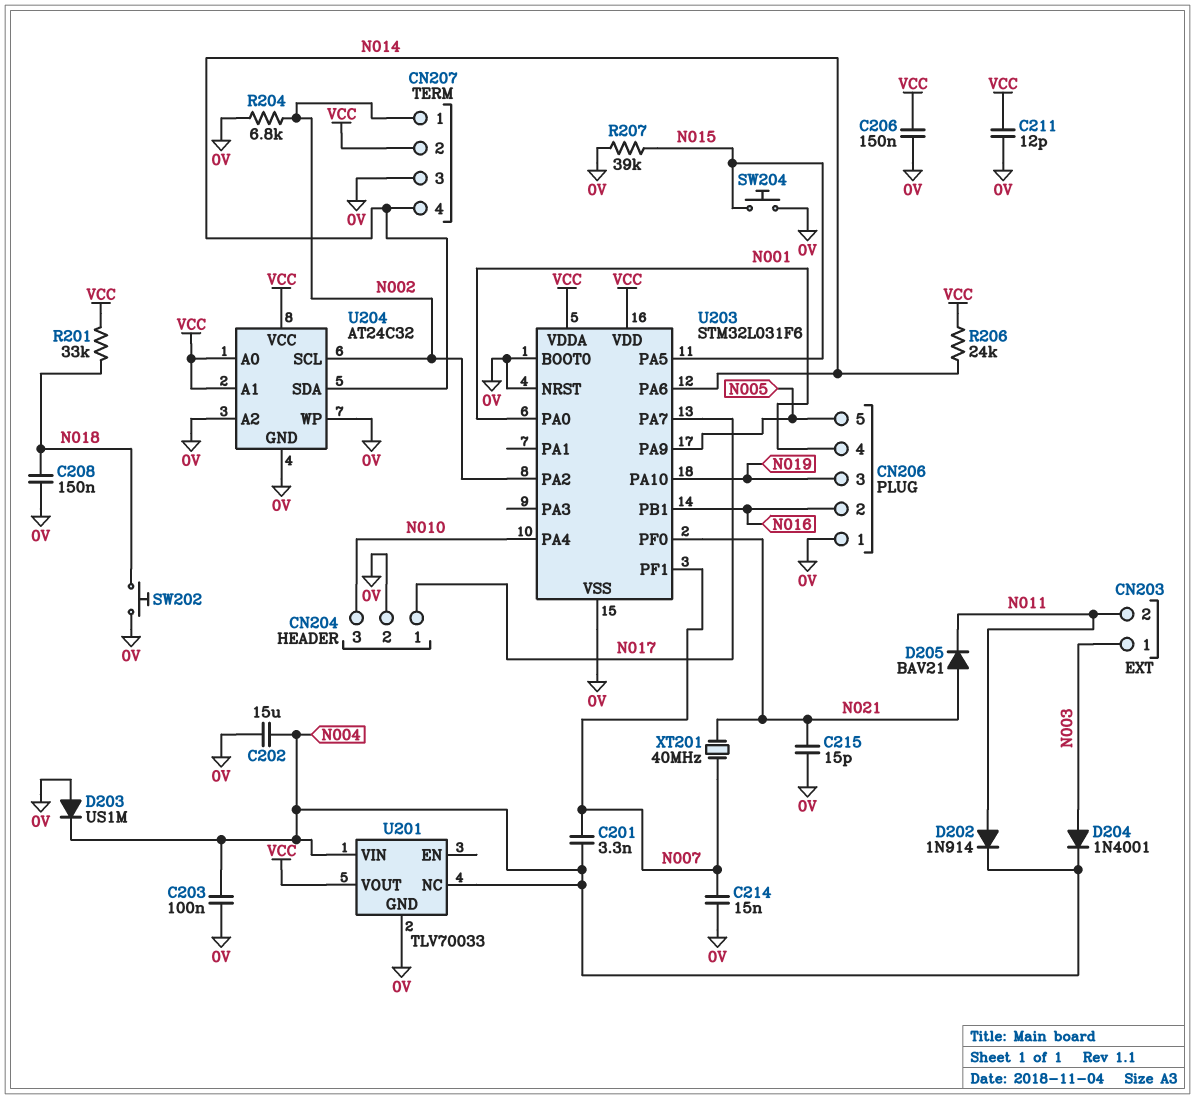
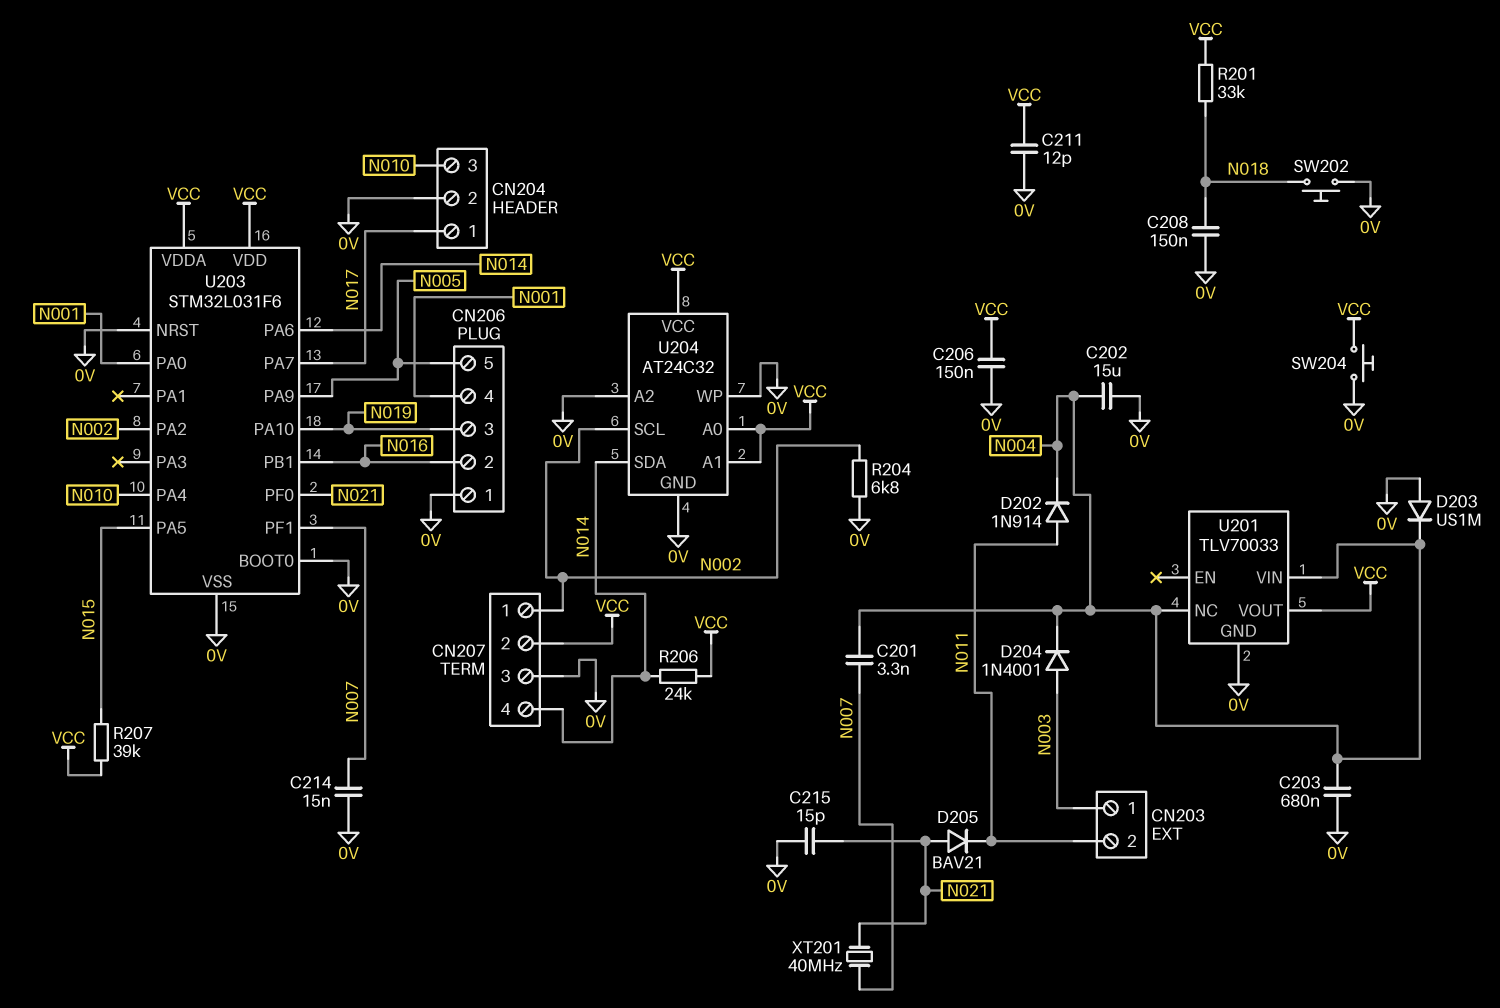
C203: 100nF (0V, N004) -> 680nF (0V, N004)
R207: 39k (0V, N015) -> 39k (N015, VCC)
SW204: button (0V, N015) -> button (0V, VCC)

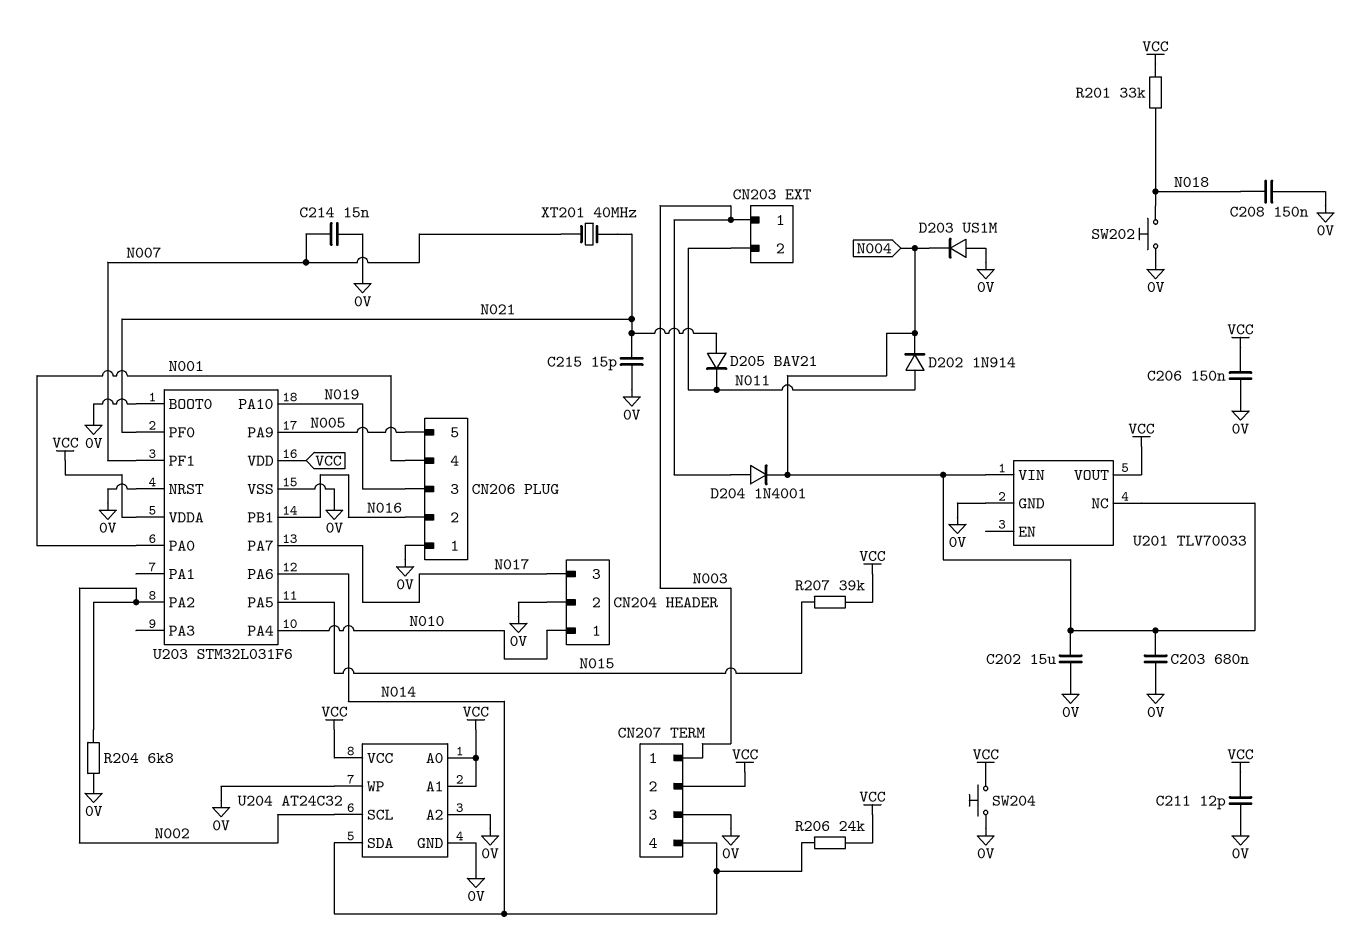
C201: 3.3nF (N004, N007) -> none
CN204 pin 1: N017 -> N010
CN204 pin 3: N010 -> N017
CN207 pin 1: N002 -> N003

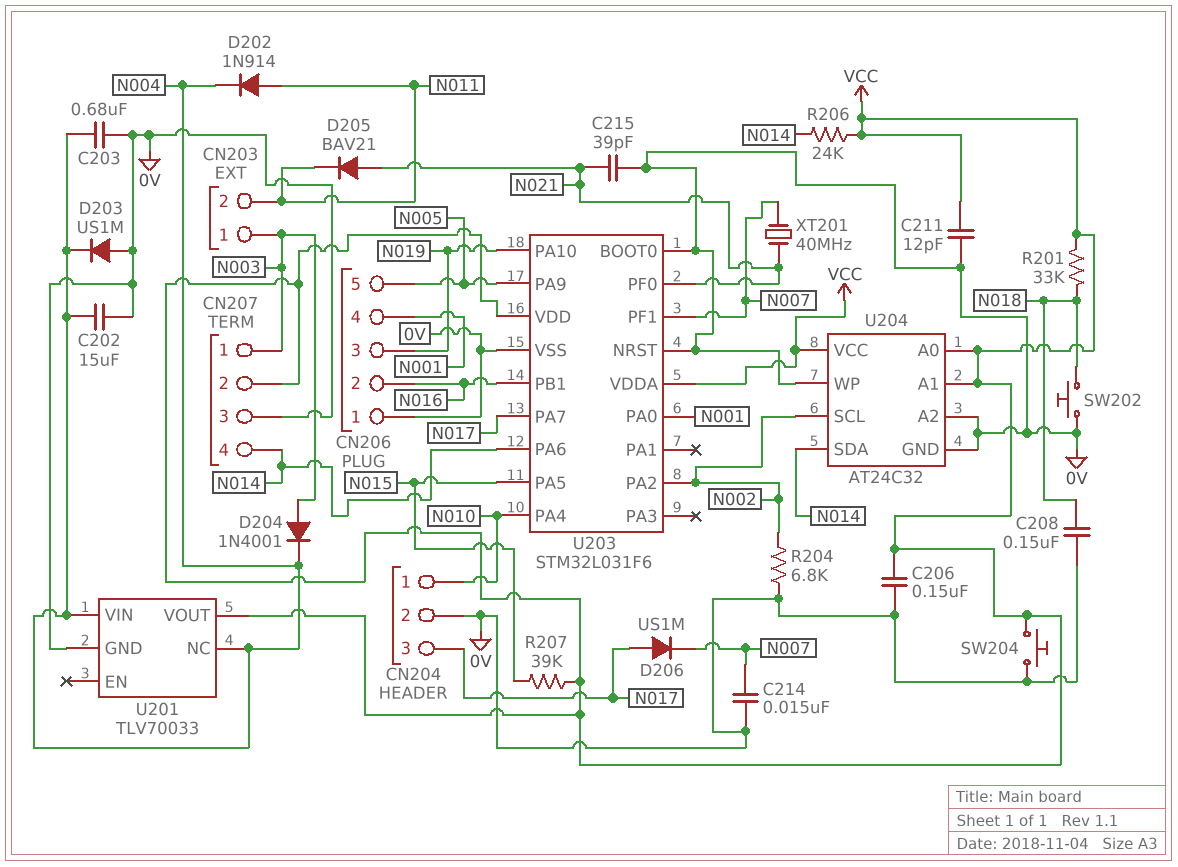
C215: 15pF (0V, N021) -> 39pF (0V, N021)
D206: none -> diode US1M (A N017, K N007)

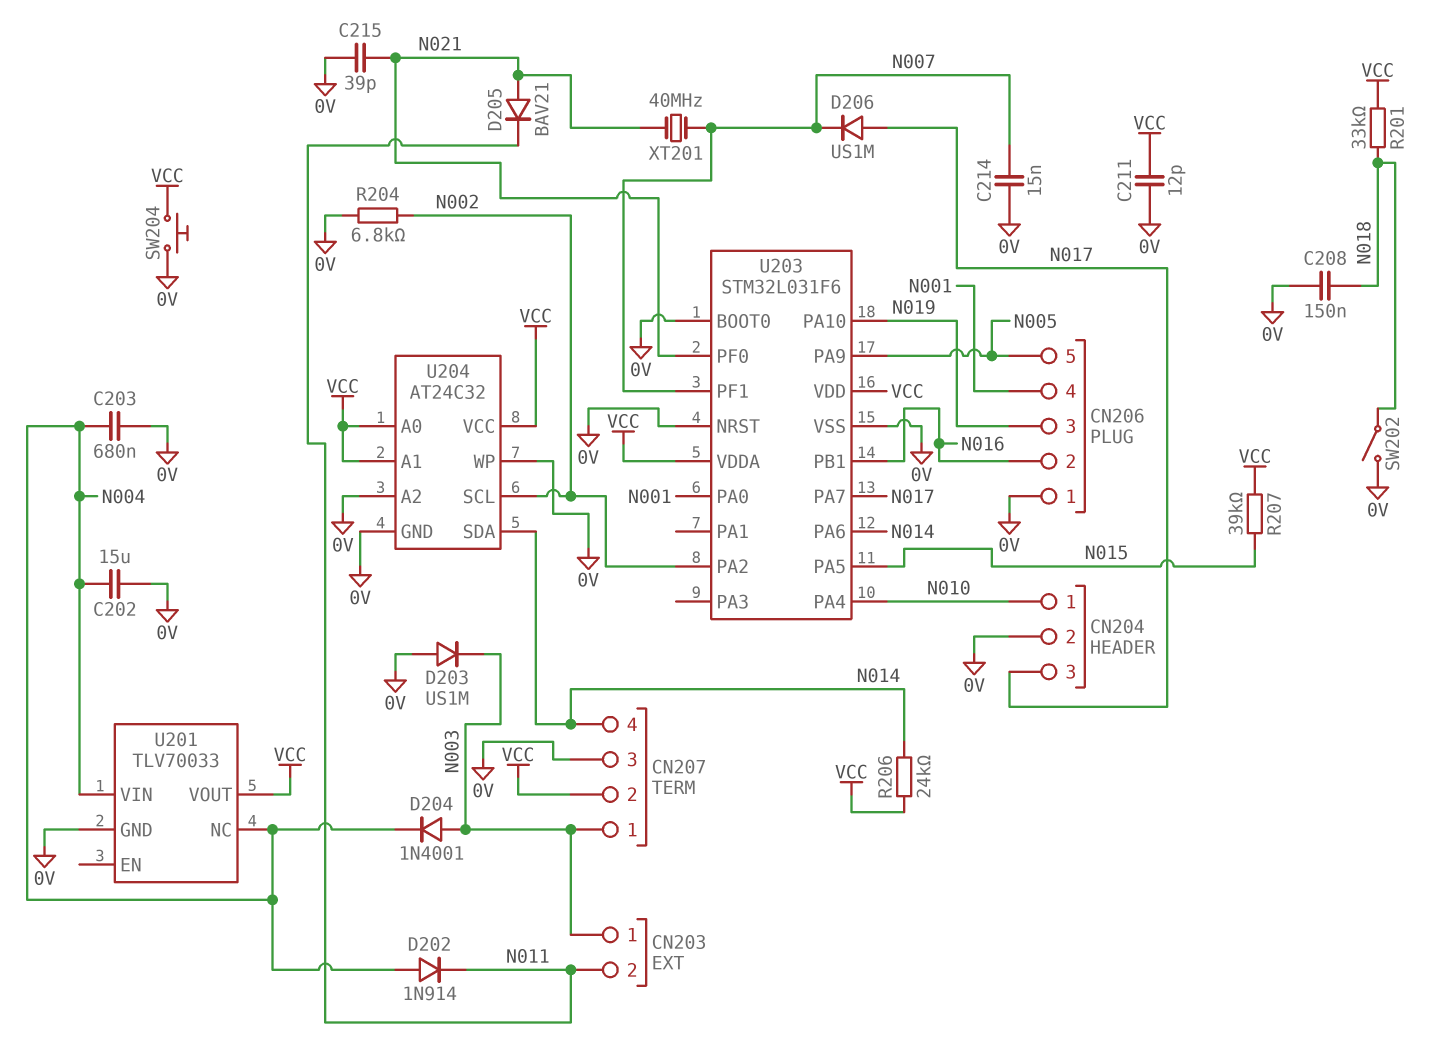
C206: 150nF (0V, VCC) -> none
D202: diode 1N914 (A N011, K N004) -> diode 1N914 (A N004, K N011)
D203: diode US1M (A 0V, K N004) -> diode US1M (A 0V, K N003)
SW202: button (0V, N018) -> switch (0V, N018)

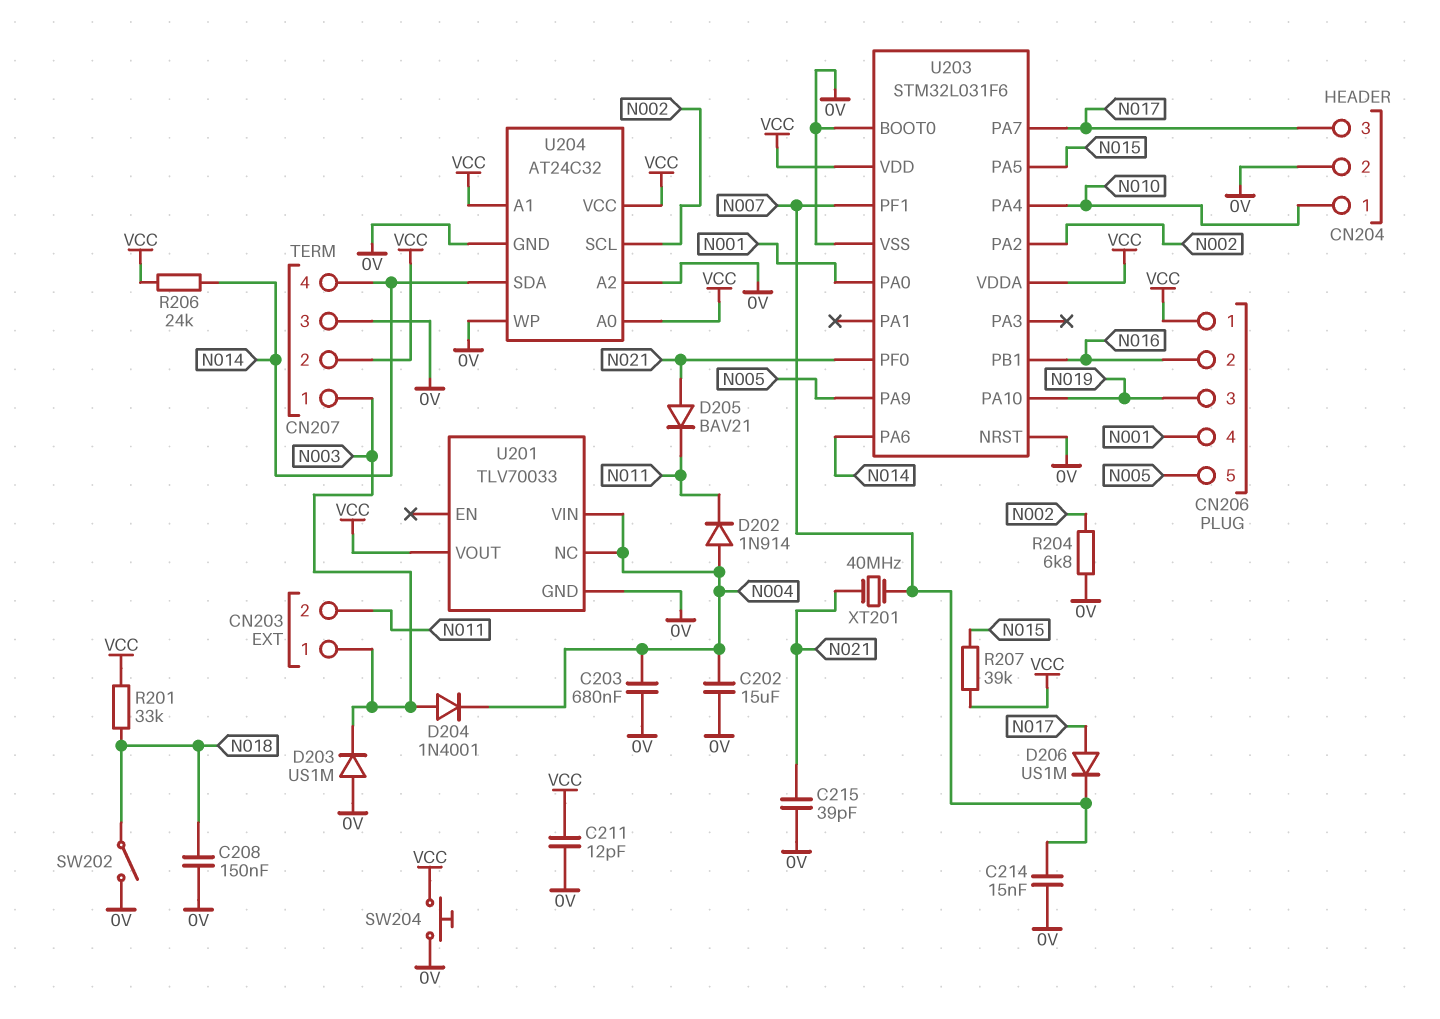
CN206 pin 1: 0V -> VCC

